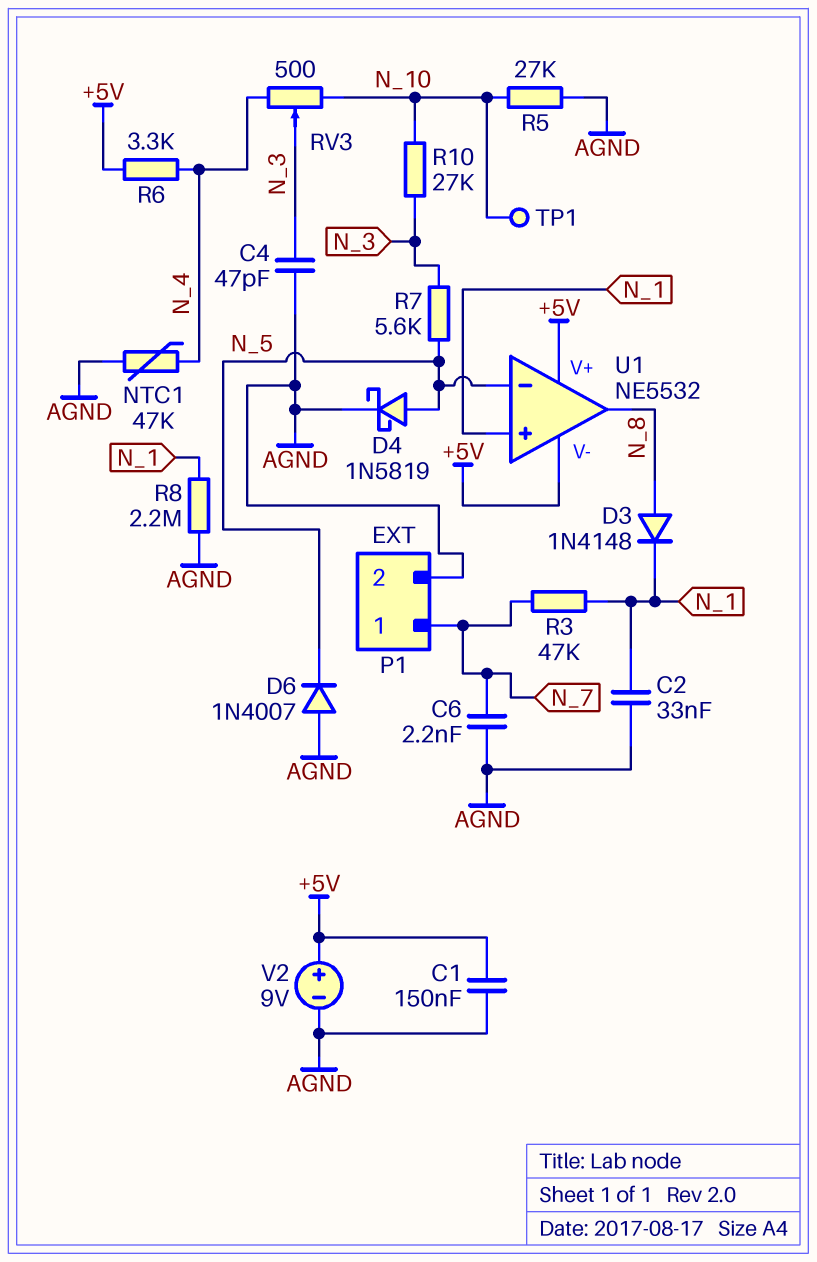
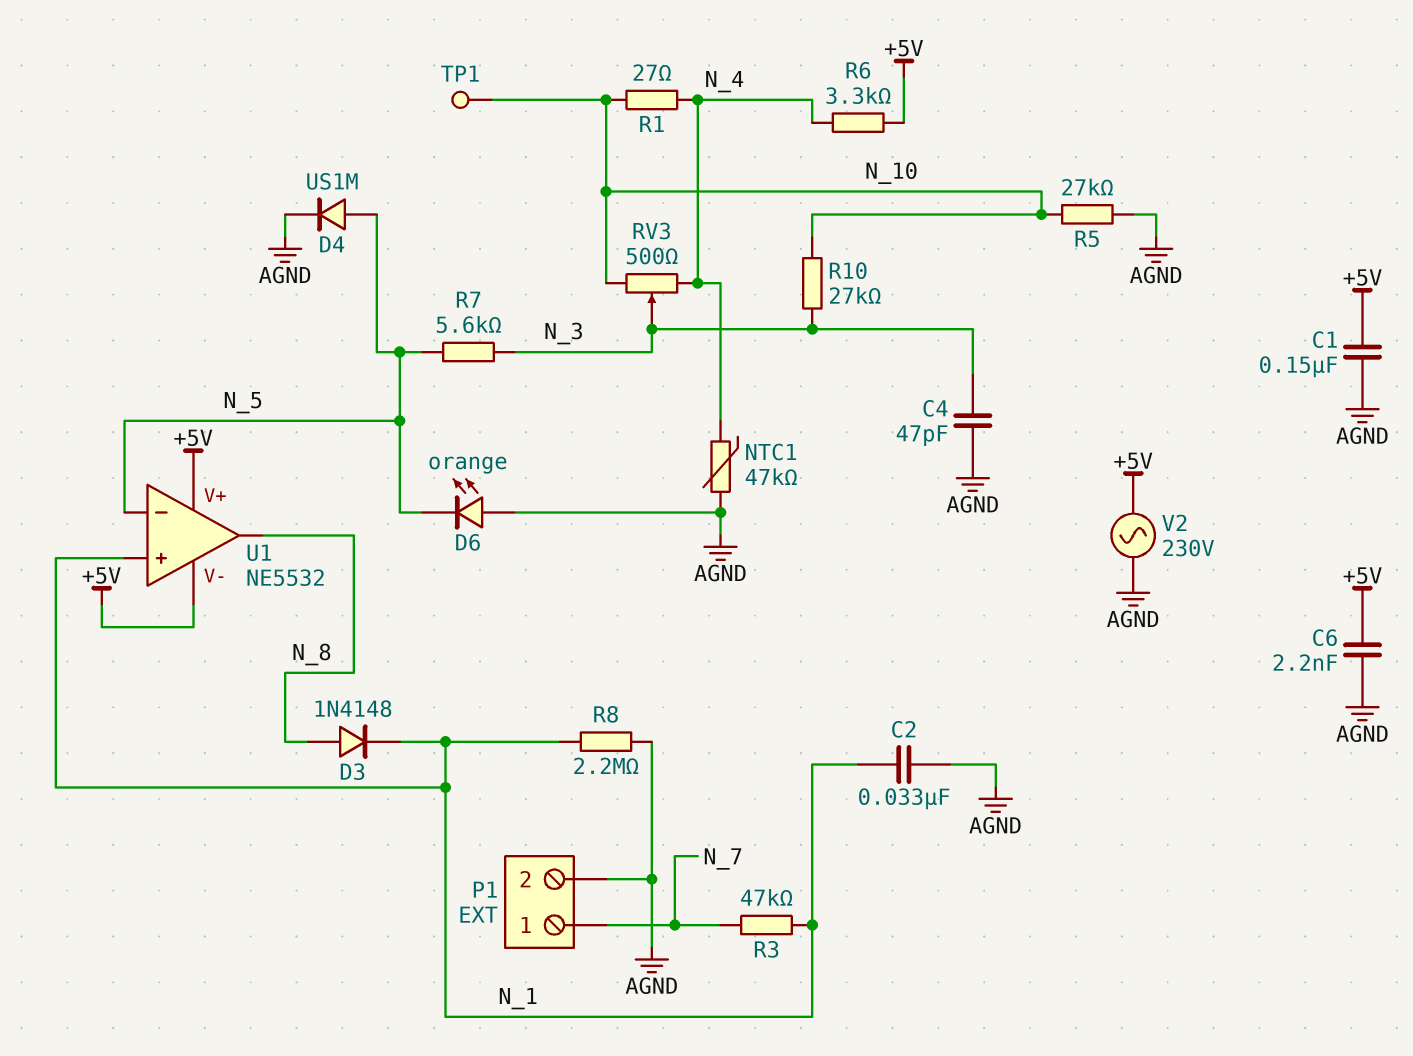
C6: 2.2nF (AGND, N_7) -> 2.2nF (+5V, AGND)
D4: schottky 1N5819 (A N_5, K AGND) -> diode US1M (A N_5, K AGND)
D6: diode 1N4007 (A AGND, K N_5) -> LED orange (A AGND, K N_5)
R1: none -> 27 (N_4, N_10)
V2: 9V (plus +5V, minus AGND) -> AC 230V (+5V, AGND)

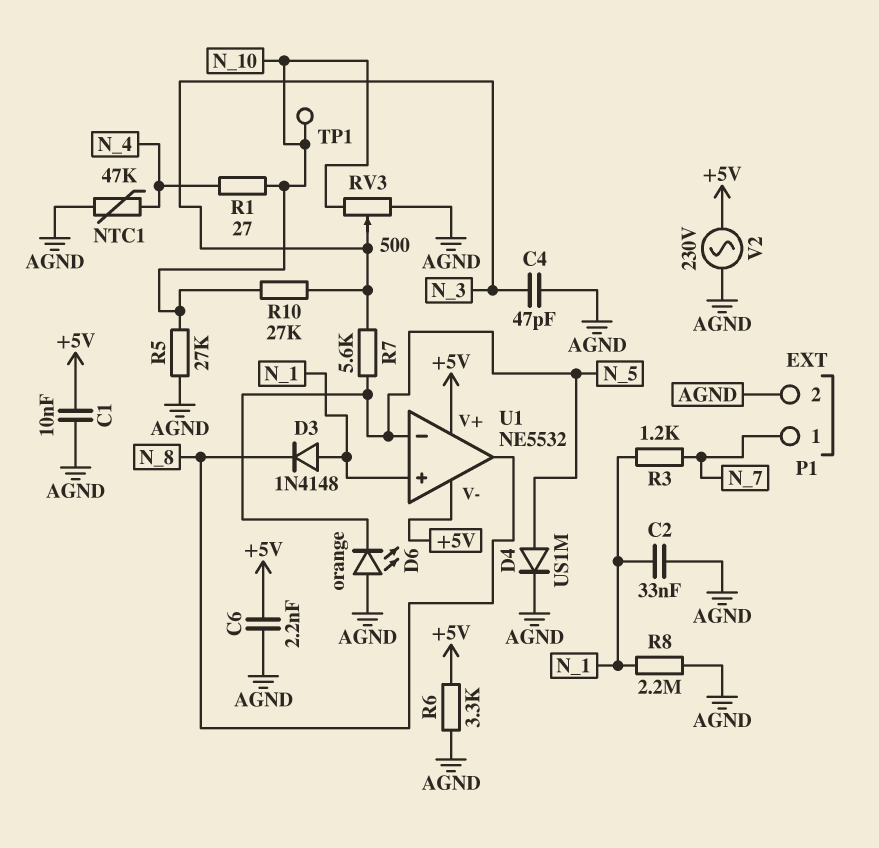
C1: 150nF (+5V, AGND) -> 10nF (+5V, AGND)
D3: diode 1N4148 (A N_8, K N_1) -> diode 1N4148 (A N_1, K N_8)
R3: 47k (N_1, N_7) -> 1.2k (N_1, N_7)
R6: 3.3k (+5V, N_4) -> 3.3k (+5V, AGND)
RV3: 500 (N_4, N_10, wiper N_3) -> 500 (AGND, N_10, wiper N_3)

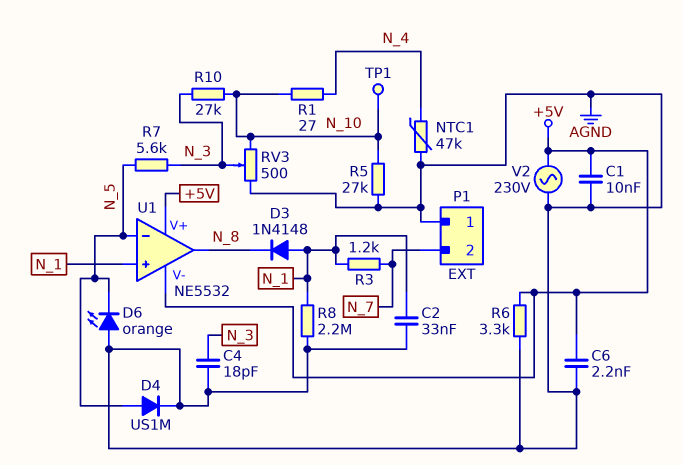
C4: 47pF (AGND, N_3) -> 18pF (AGND, N_3)
P1 pin 1: N_7 -> AGND
P1 pin 2: AGND -> N_7

